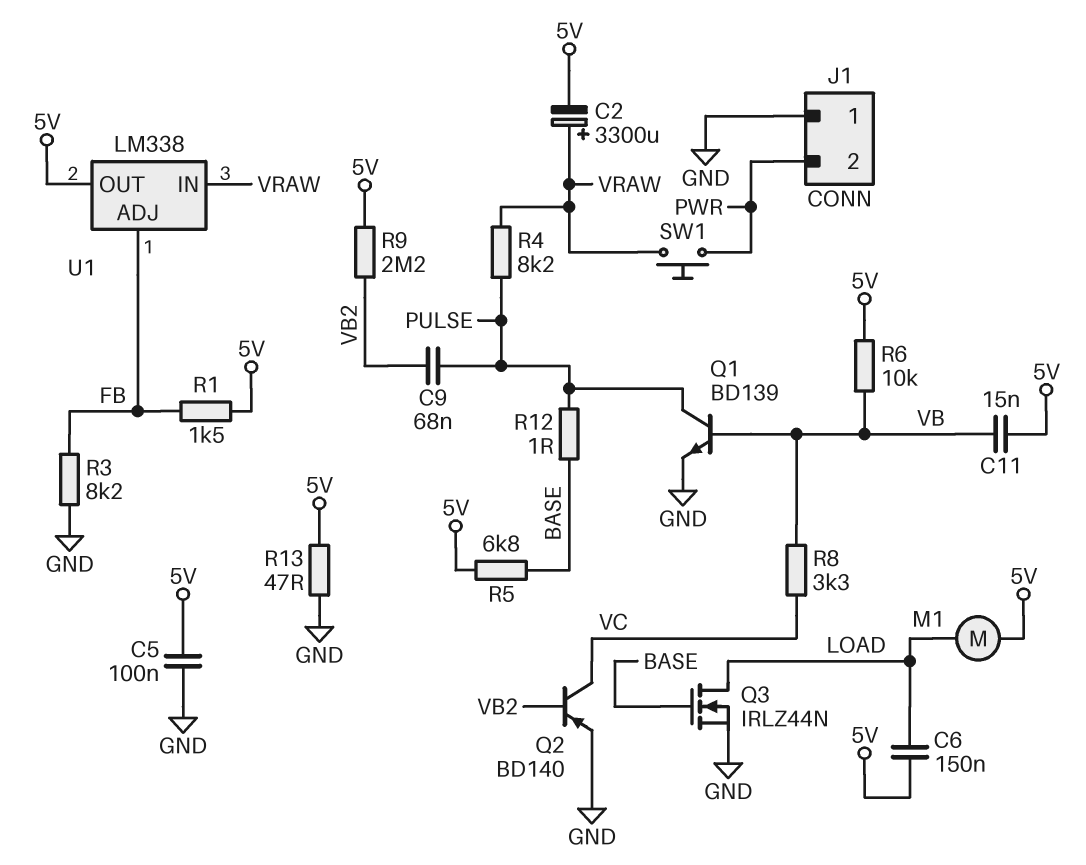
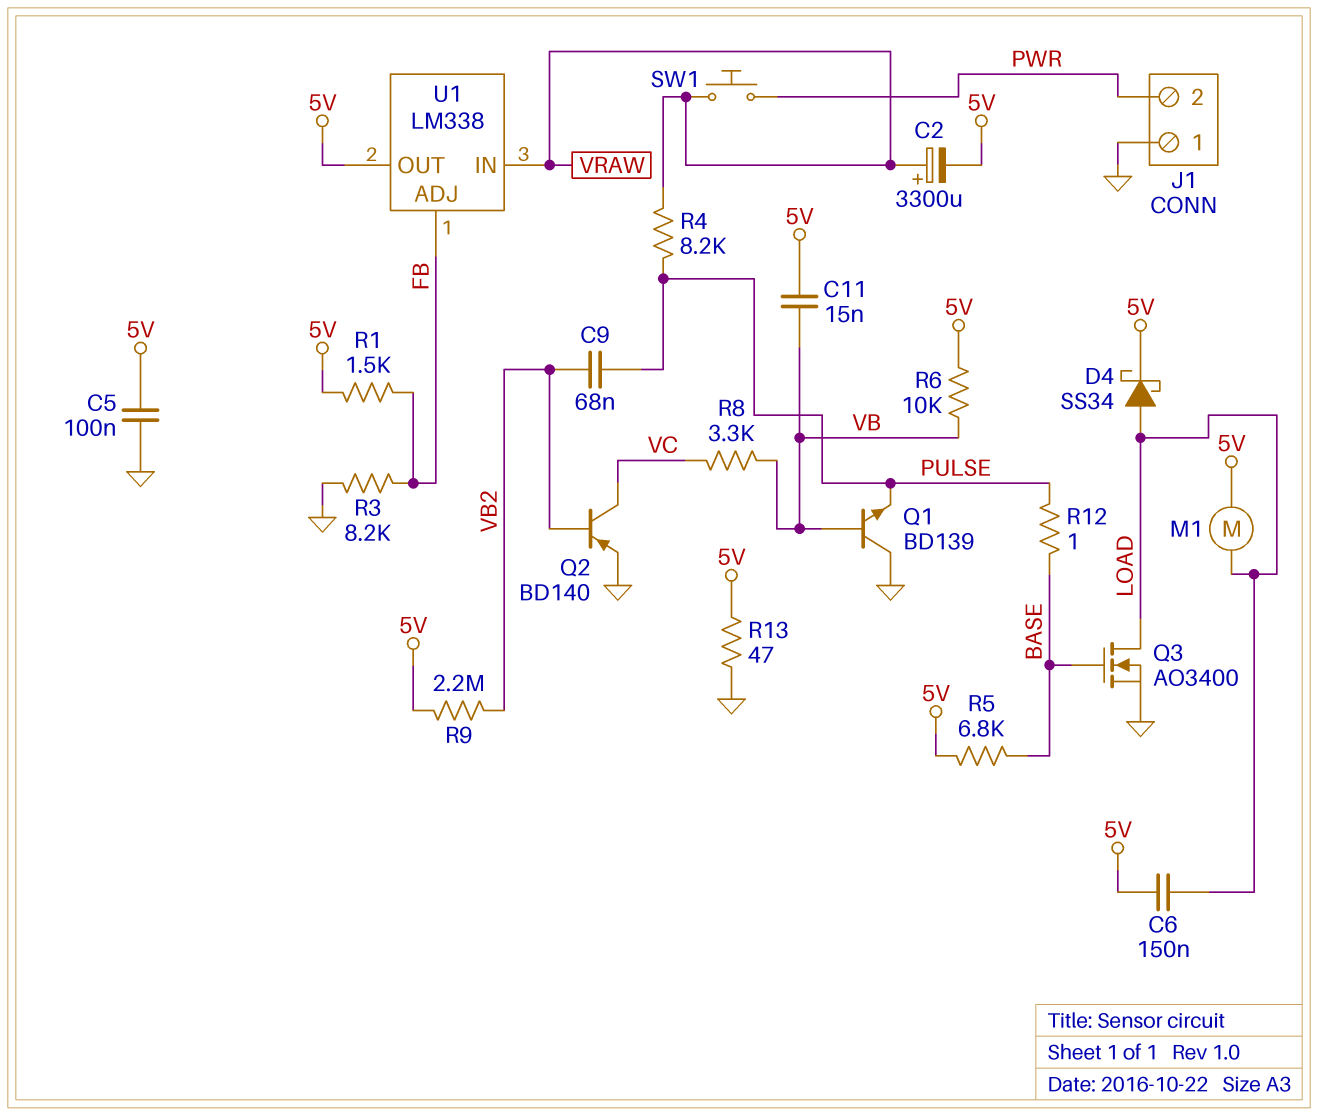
D4: none -> schottky SS34 (A LOAD, K 5V)
Q1: NPN BD139 (B VB, C PULSE, E GND) -> NPN BD139 (B VB, C GND, E PULSE)
Q3: NMOS IRLZ44N (G BASE, D LOAD, S GND) -> NMOS AO3400 (G BASE, D LOAD, S GND)

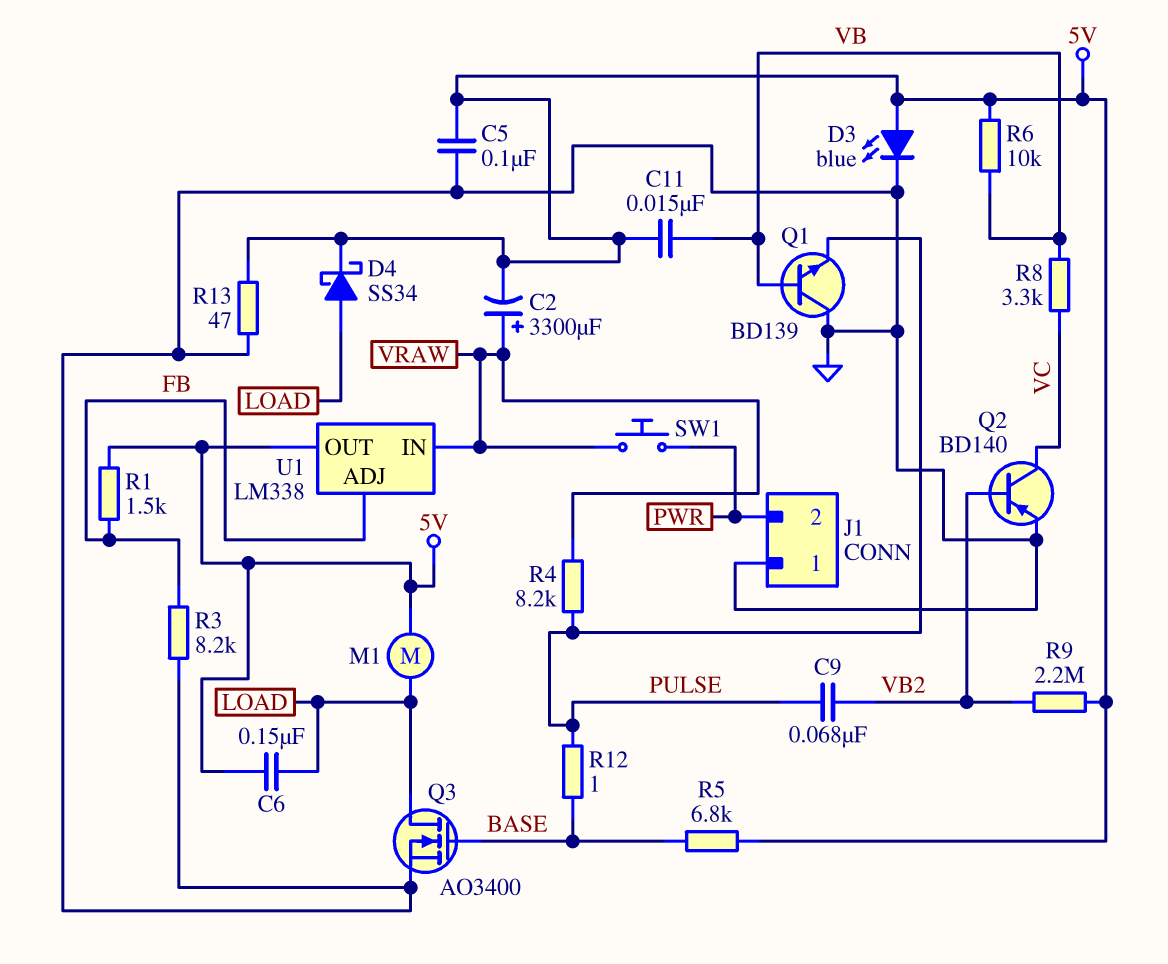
D3: none -> LED blue (A 5V, K GND)

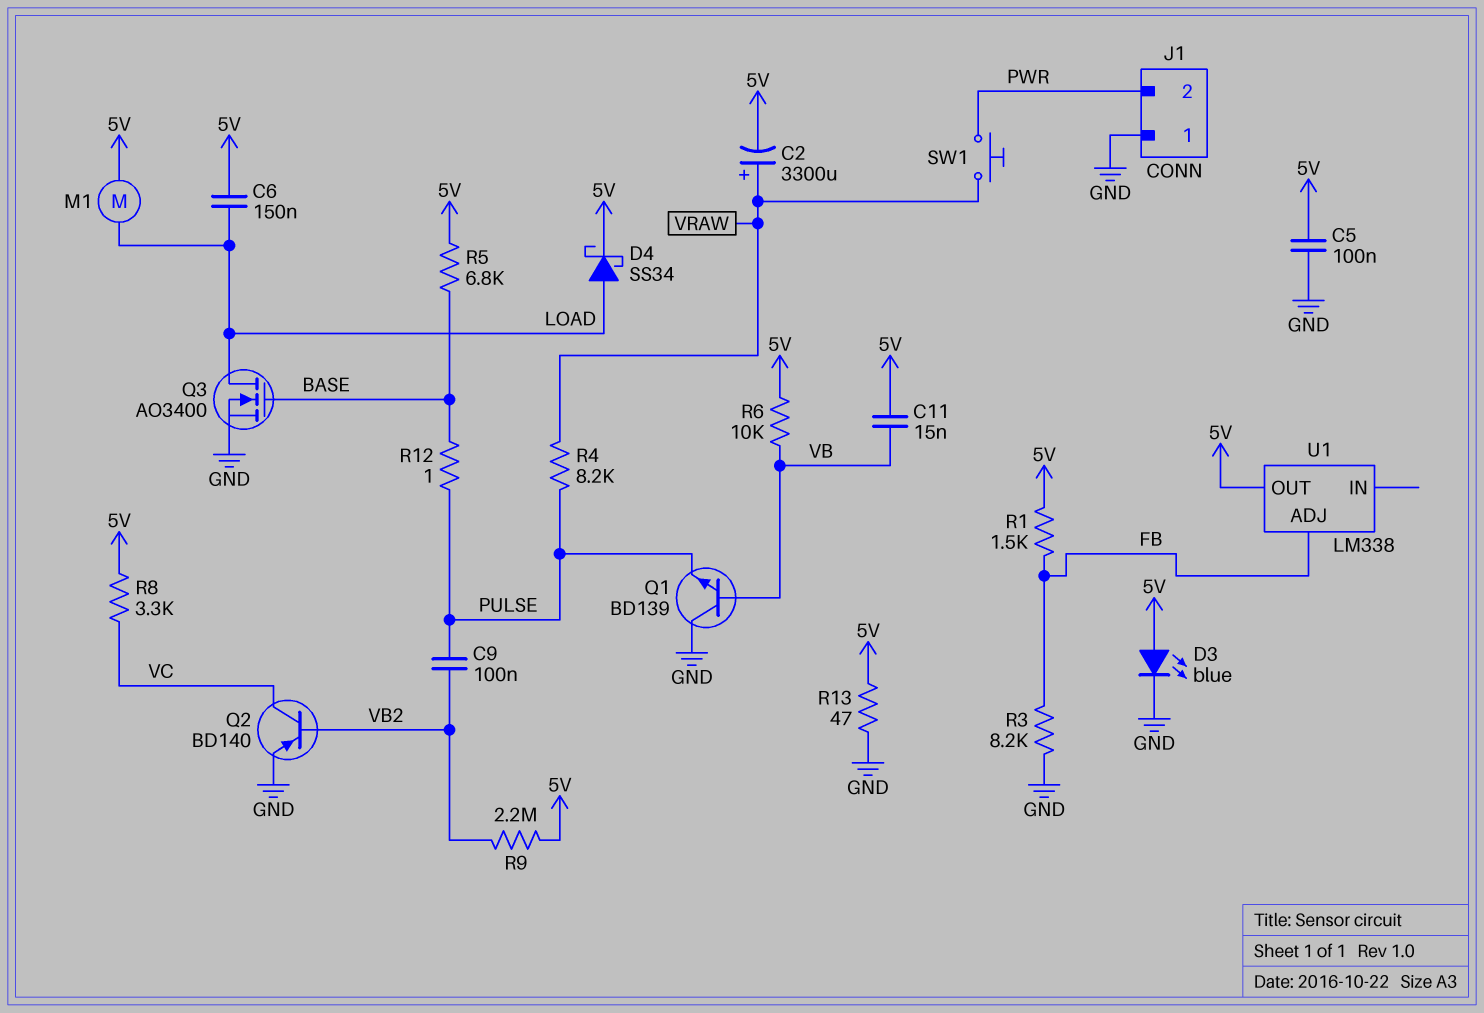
C9: 68nF (PULSE, VB2) -> 100nF (PULSE, VB2)
R8: 3.3k (VB, VC) -> 3.3k (5V, VC)
U1 pin IN: VRAW -> none

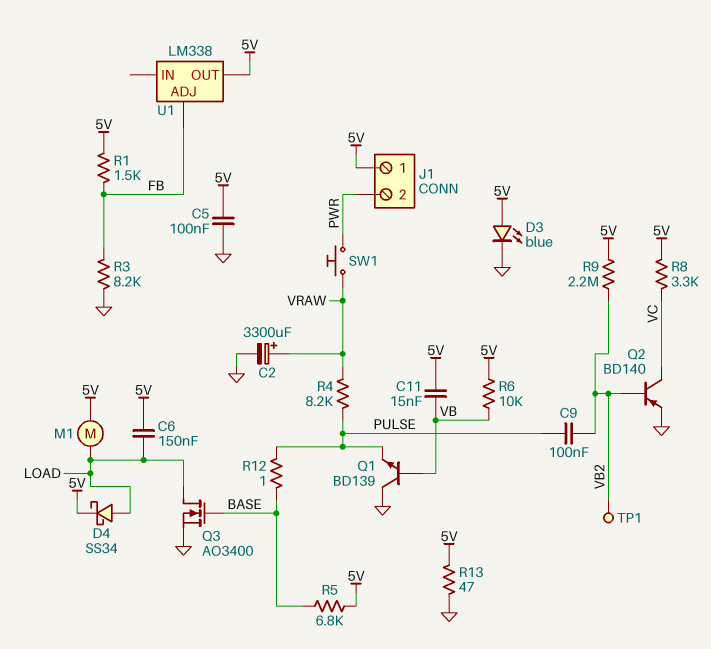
C2: 3300uF (plus VRAW, minus 5V) -> 3300uF (plus VRAW, minus GND)
J1 pin 1: GND -> 5V
TP1: none -> test point (VB2)

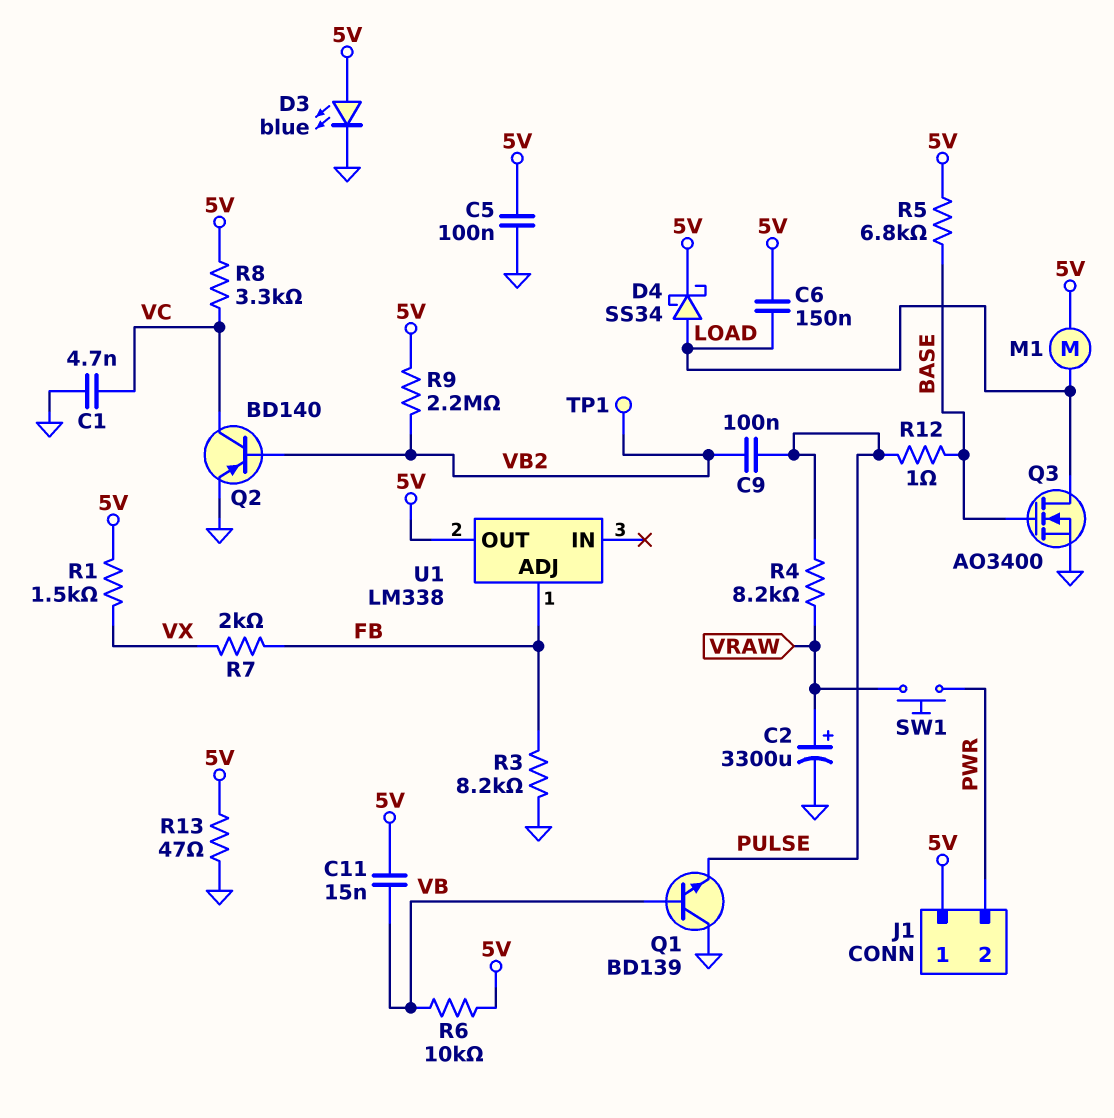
C1: none -> 4.7nF (GND, VC)
R1: 1.5k (5V, FB) -> 1.5k (5V, VX)
R7: none -> 2k (FB, VX)

